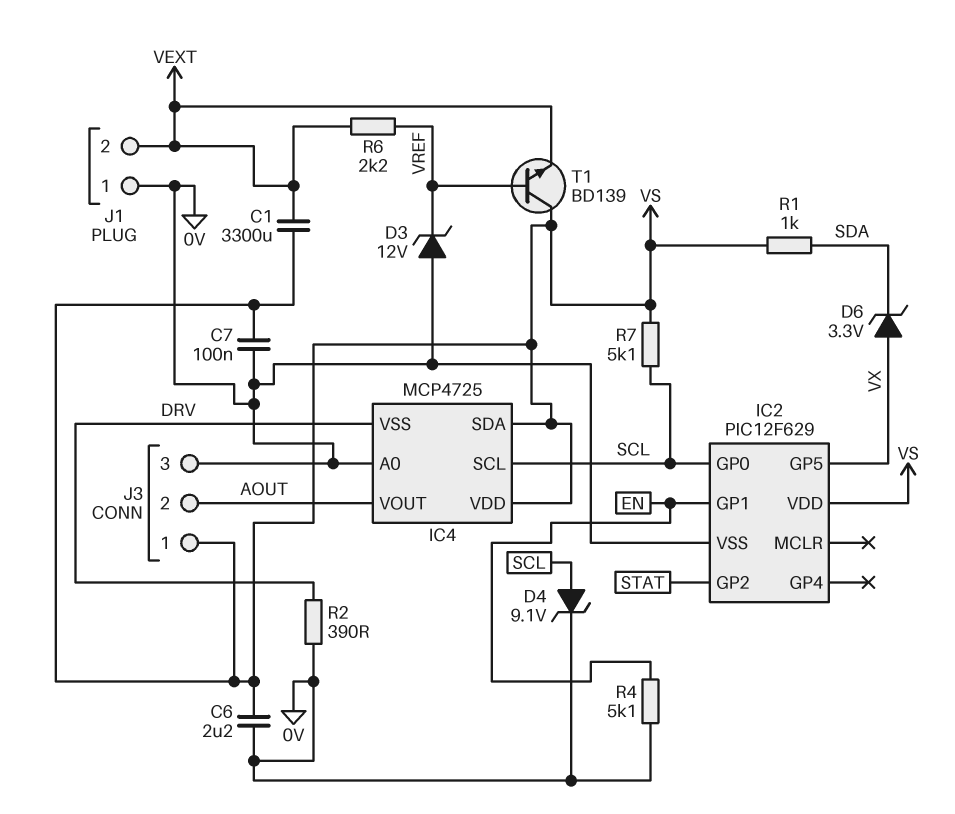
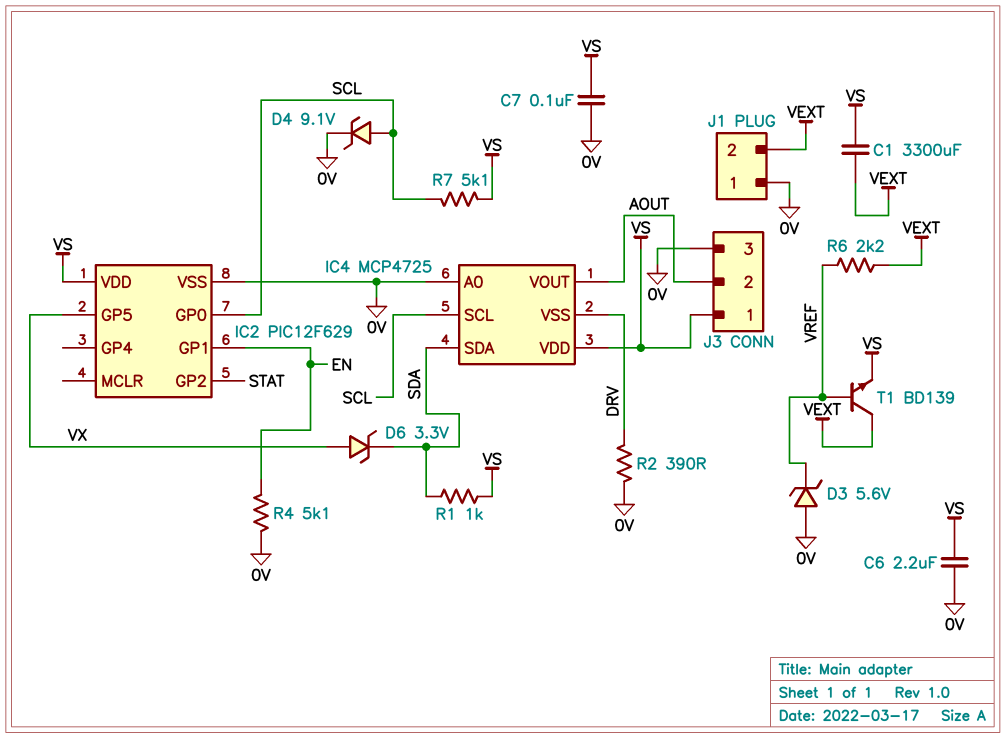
D3: zener 12V (A 0V, K VREF) -> zener 5.6V (A 0V, K VREF)
IC4 pin SDA: VS -> SDA
T1: NPN BD139 (B VREF, C VS, E VEXT) -> NPN BD139 (B VREF, C VEXT, E VS)

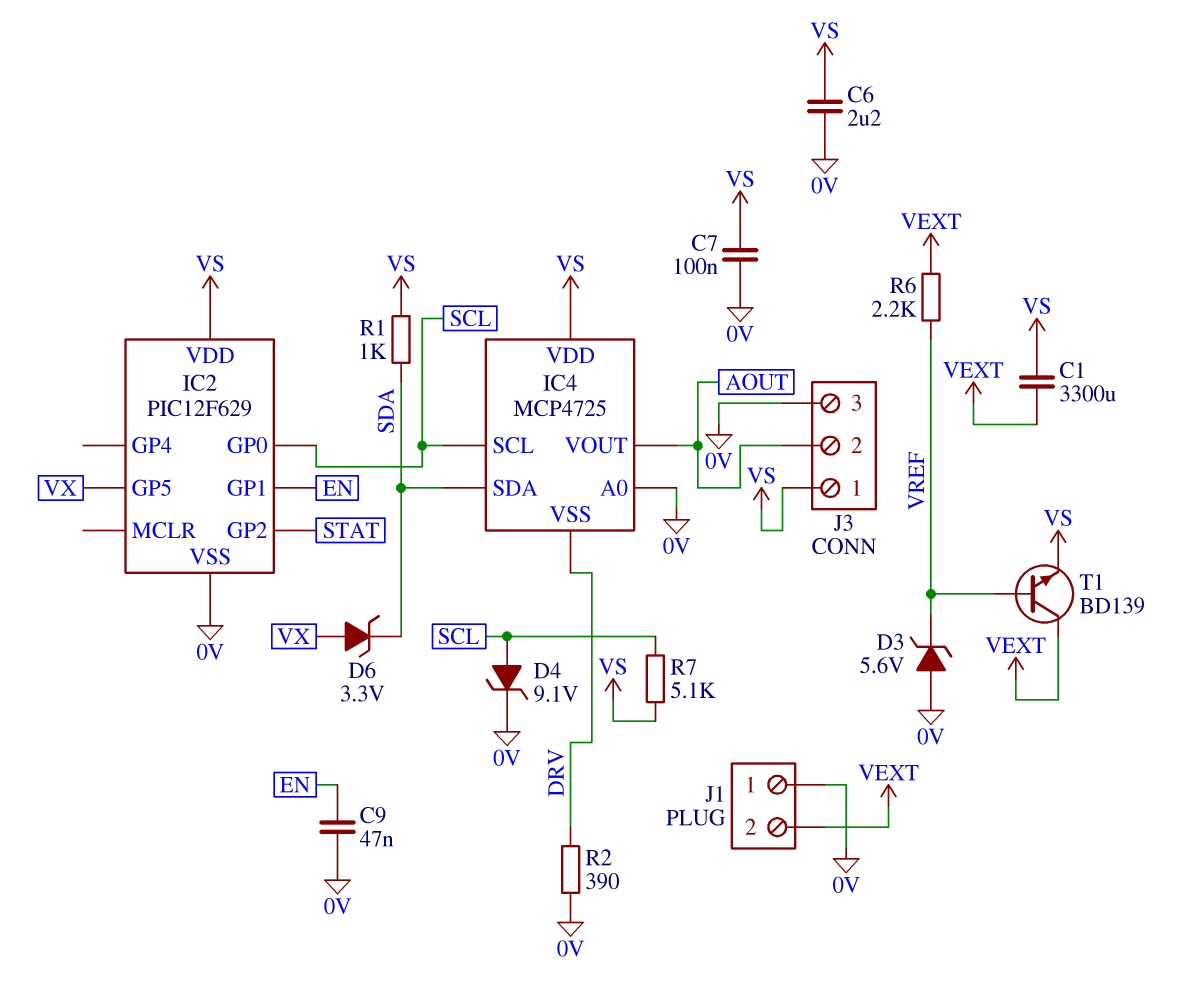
C9: none -> 47nF (0V, EN)
R4: 5.1k (0V, EN) -> none

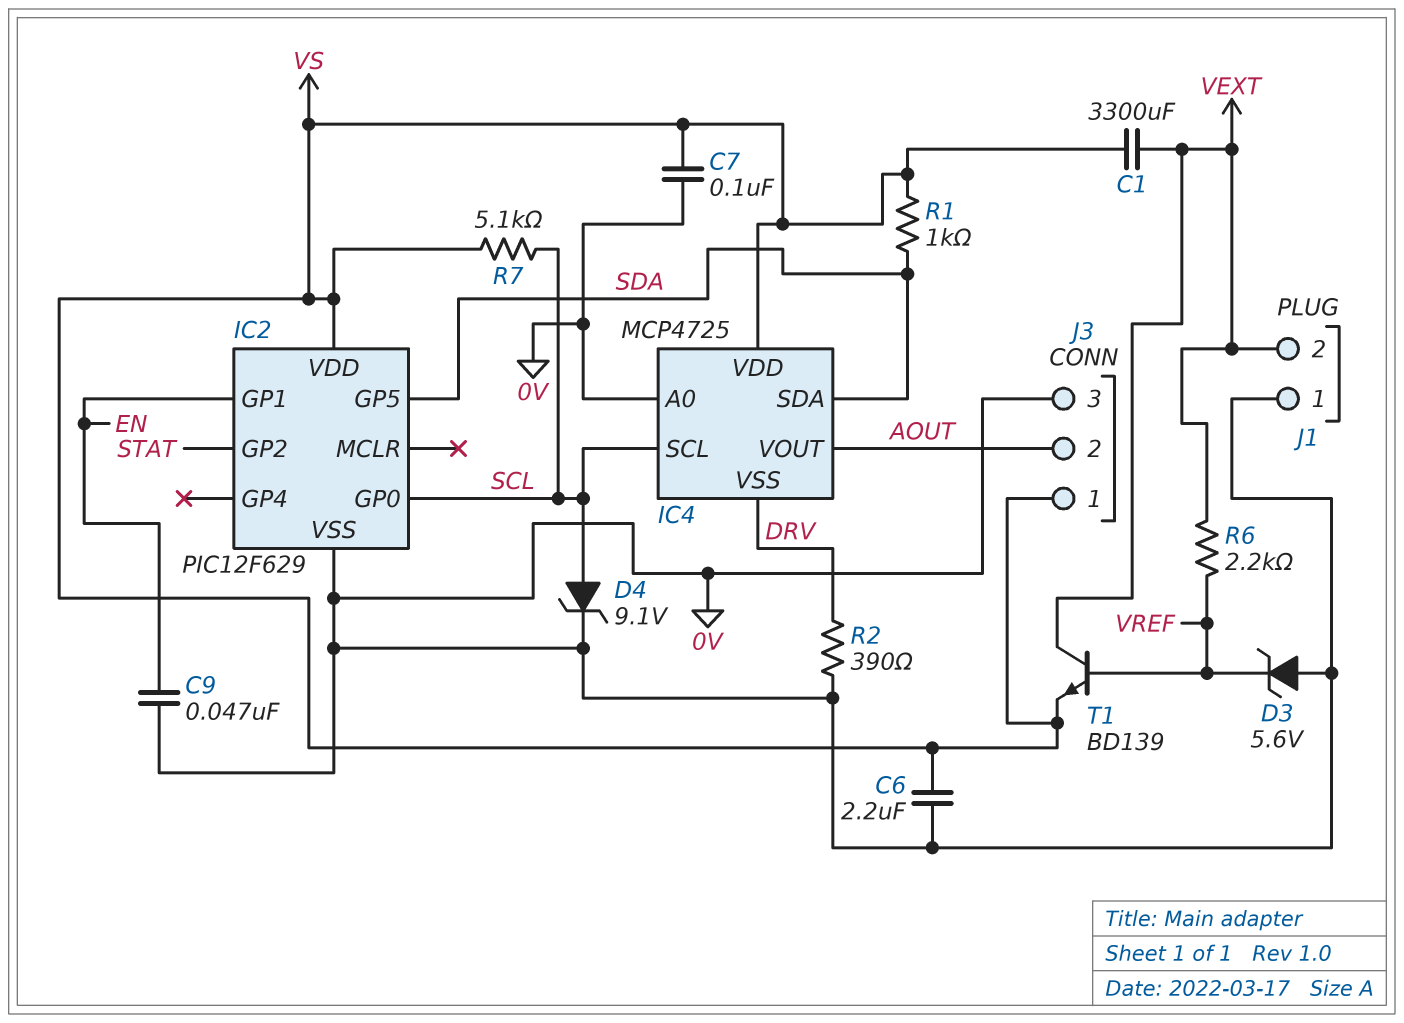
D6: zener 3.3V (A VX, K SDA) -> none
IC2 pin GP5: VX -> SDA

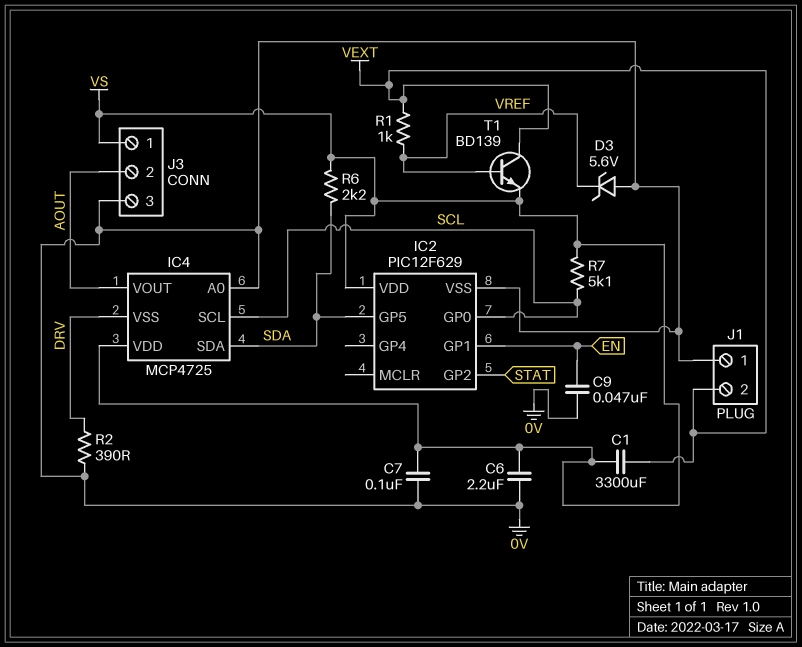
D4: zener 9.1V (A SCL, K 0V) -> none
R1: 1k (SDA, VS) -> 1k (VEXT, VREF)
R6: 2.2k (VEXT, VREF) -> 2.2k (SDA, VS)

